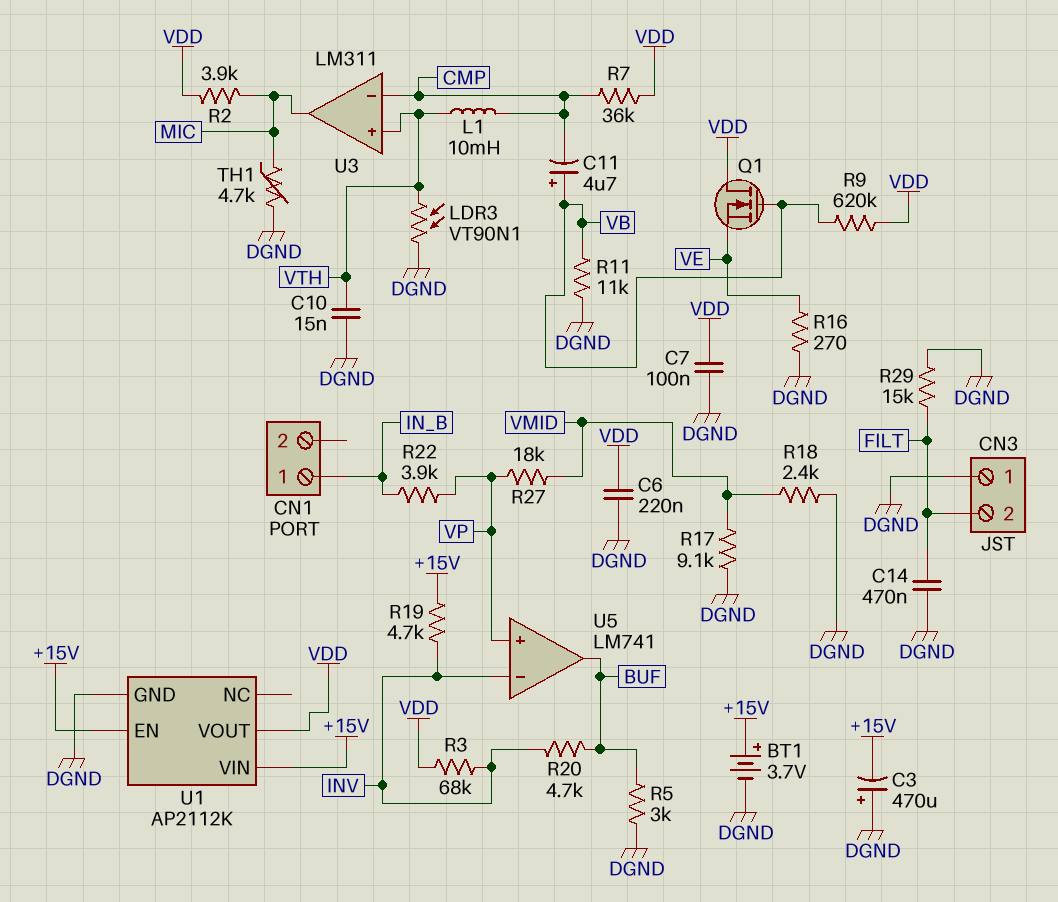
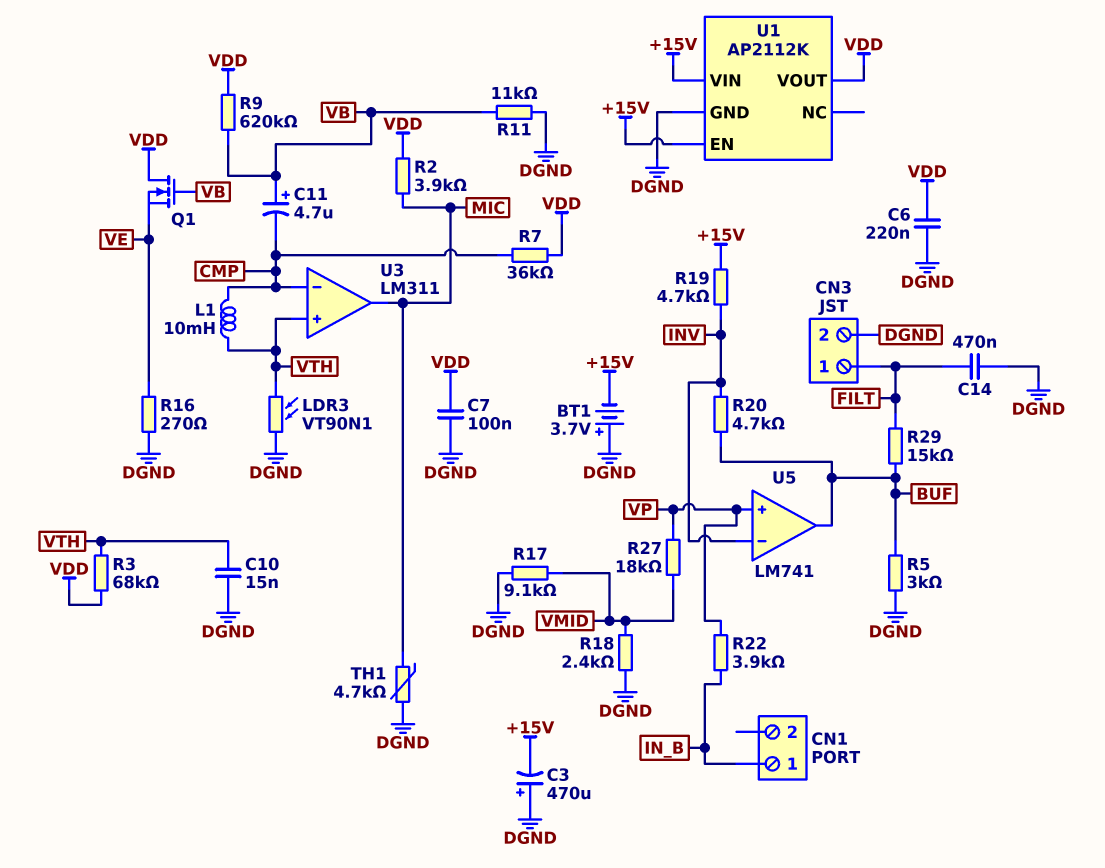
BT1: 3.7V (plus +15V, minus DGND) -> 3.7V (plus DGND, minus +15V)
CN3 pin 1: DGND -> FILT
CN3 pin 2: FILT -> DGND
R3: 68k (INV, VDD) -> 68k (VDD, VTH)
R29: 15k (DGND, FILT) -> 15k (BUF, FILT)

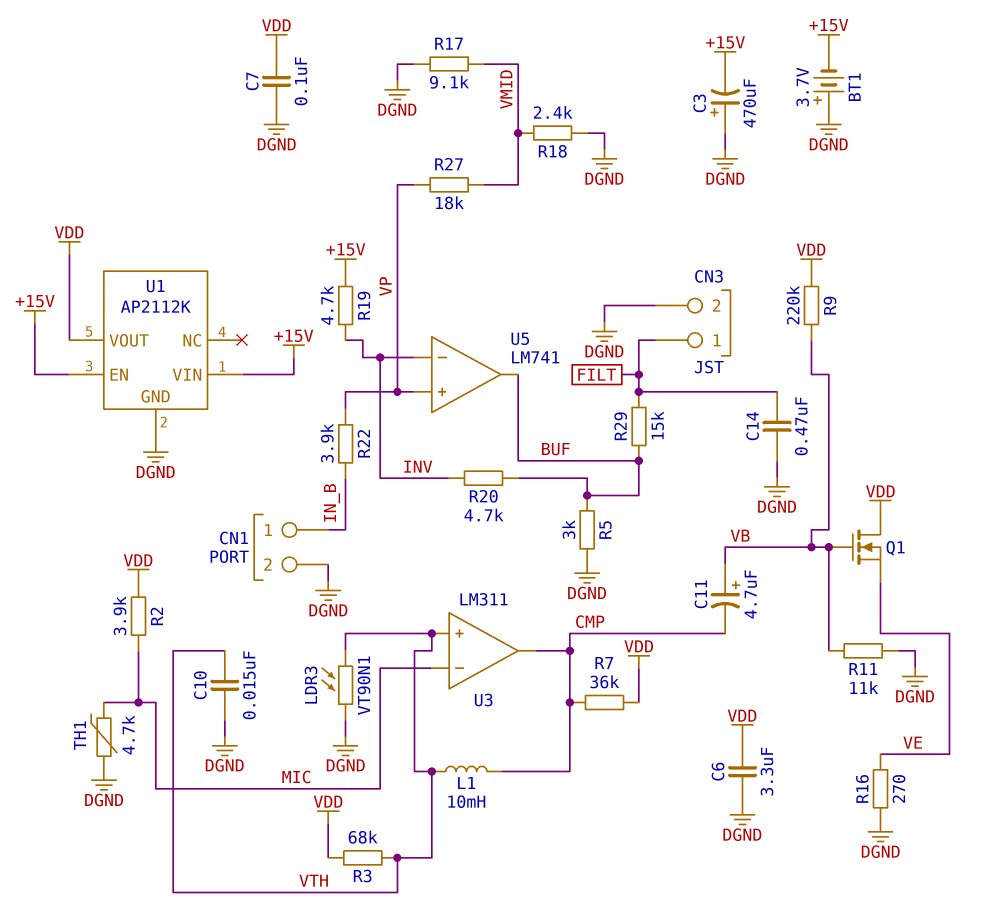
C6: 220nF (DGND, VDD) -> 3.3uF (DGND, VDD)
CN1 pin 2: none -> DGND
R9: 620k (VB, VDD) -> 220k (VB, VDD)
U3 pin in-: CMP -> MIC
U3 pin out: MIC -> CMP

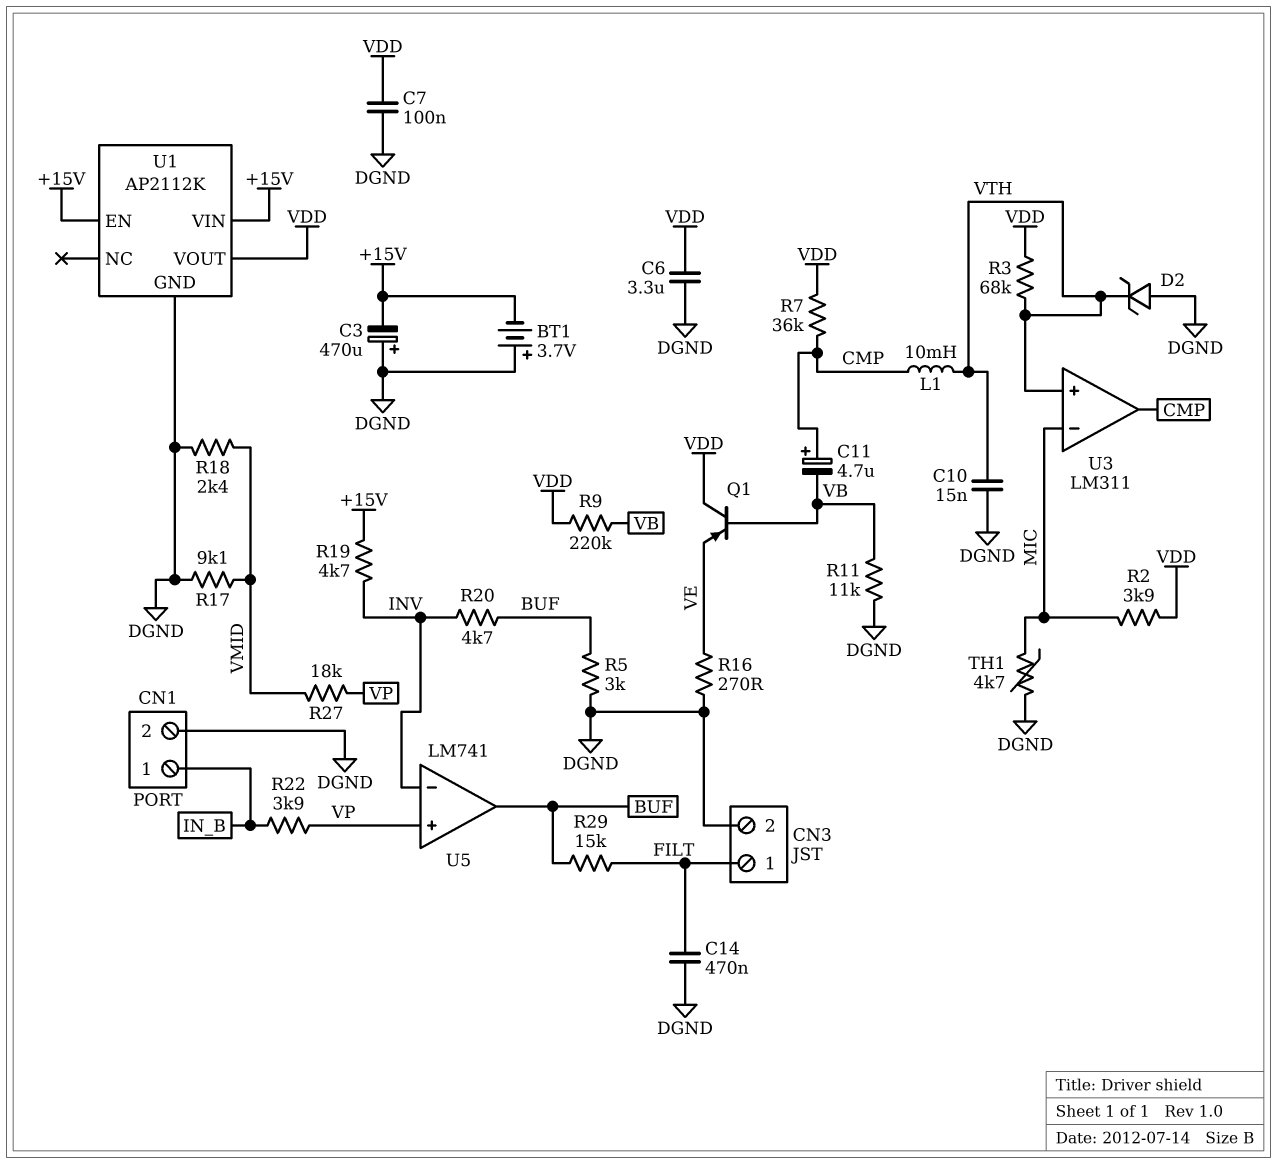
C11: 4.7uF (plus VB, minus CMP) -> 4.7uF (plus CMP, minus VB)
D2: none -> zener (A DGND, K VTH)
LDR3: VT90N1 (DGND, VTH) -> none
Q1: NMOS (G VB, D VDD, S VE) -> PNP (B VB, C VDD, E VE)

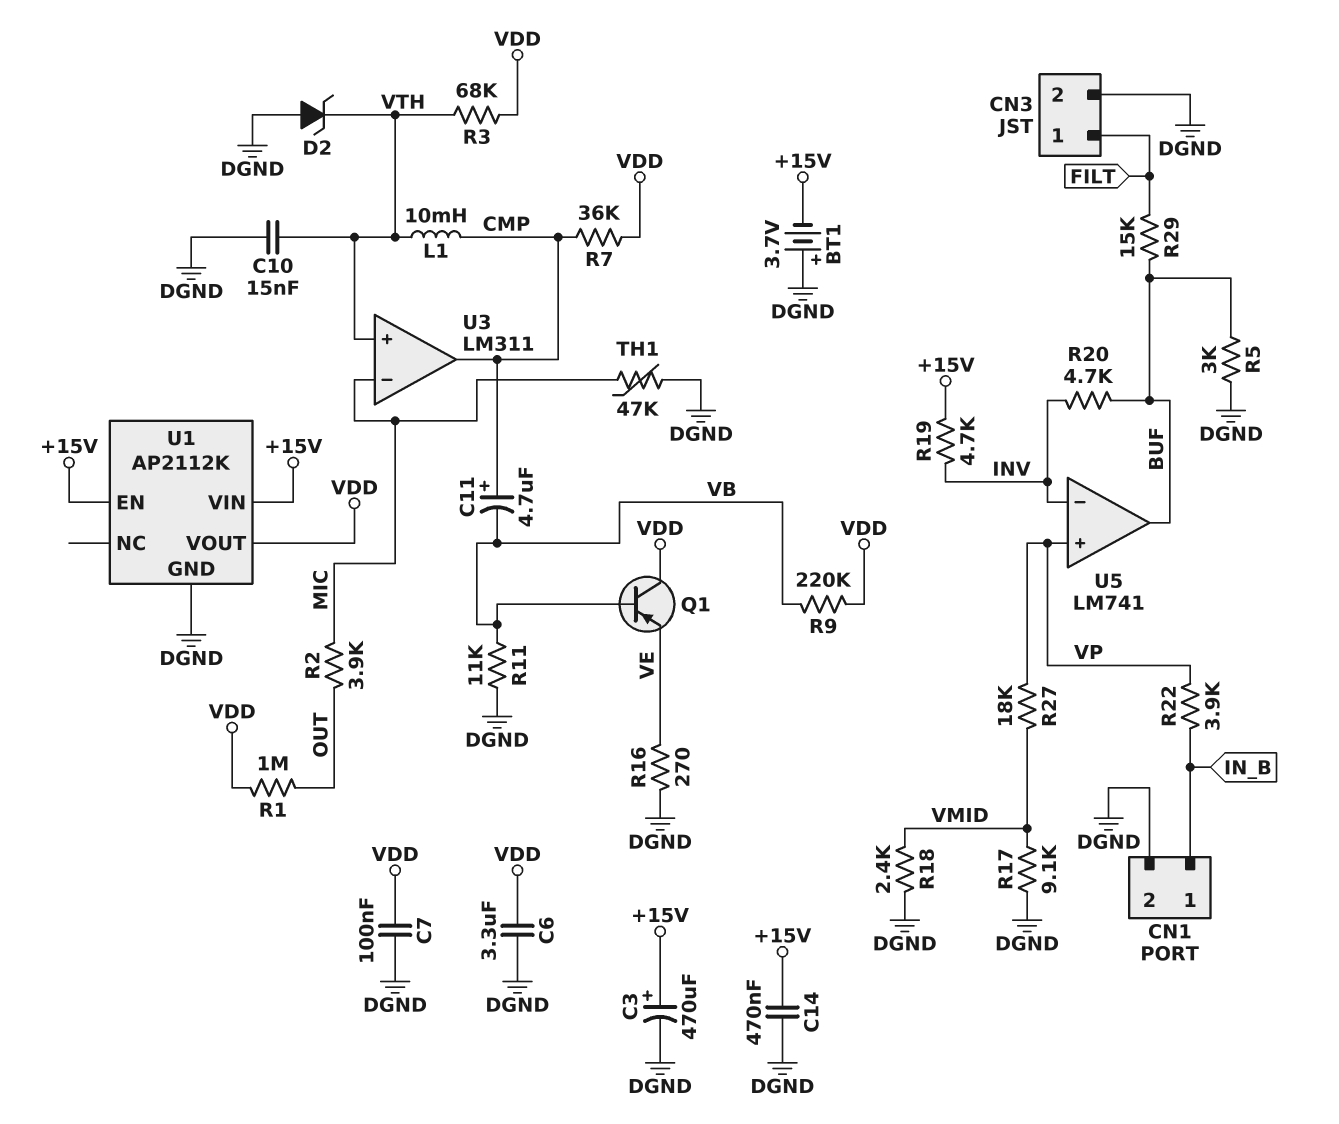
C3: 470uF (plus DGND, minus +15V) -> 470uF (plus +15V, minus DGND)
C14: 470nF (DGND, FILT) -> 470nF (+15V, DGND)
R1: none -> 1M (OUT, VDD)
R2: 3.9k (MIC, VDD) -> 3.9k (MIC, OUT)
TH1: 4.7k (DGND, MIC) -> 47k (DGND, MIC)

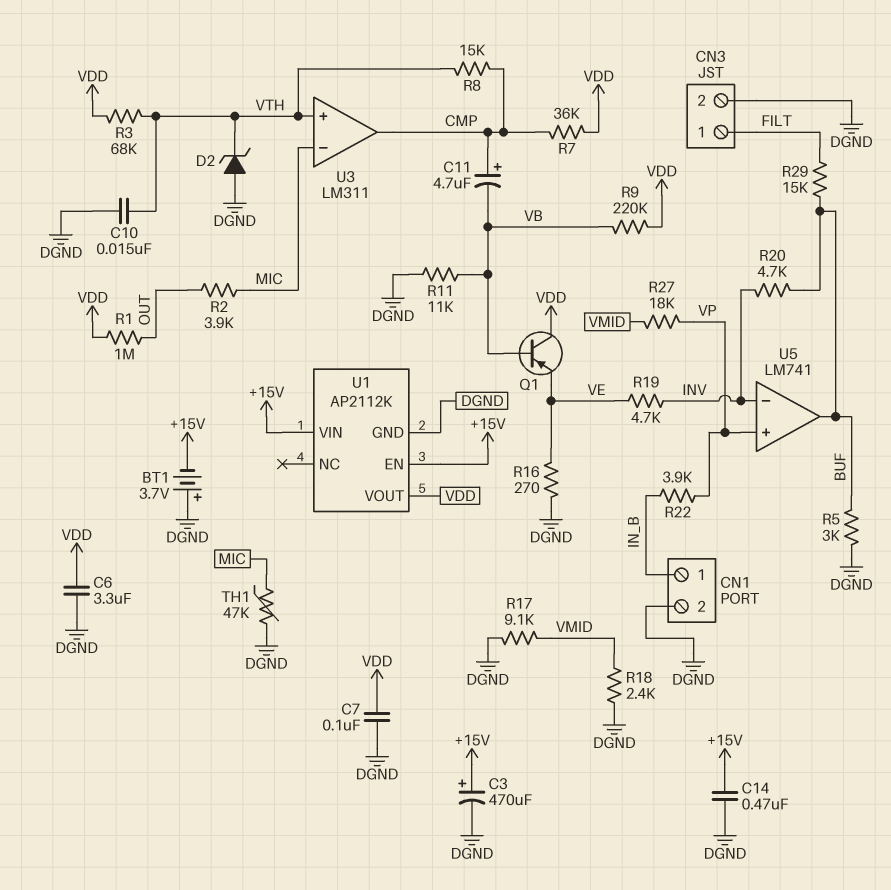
L1: 10mH (CMP, VTH) -> none
R8: none -> 15k (CMP, VTH)
R19: 4.7k (+15V, INV) -> 4.7k (INV, VE)

